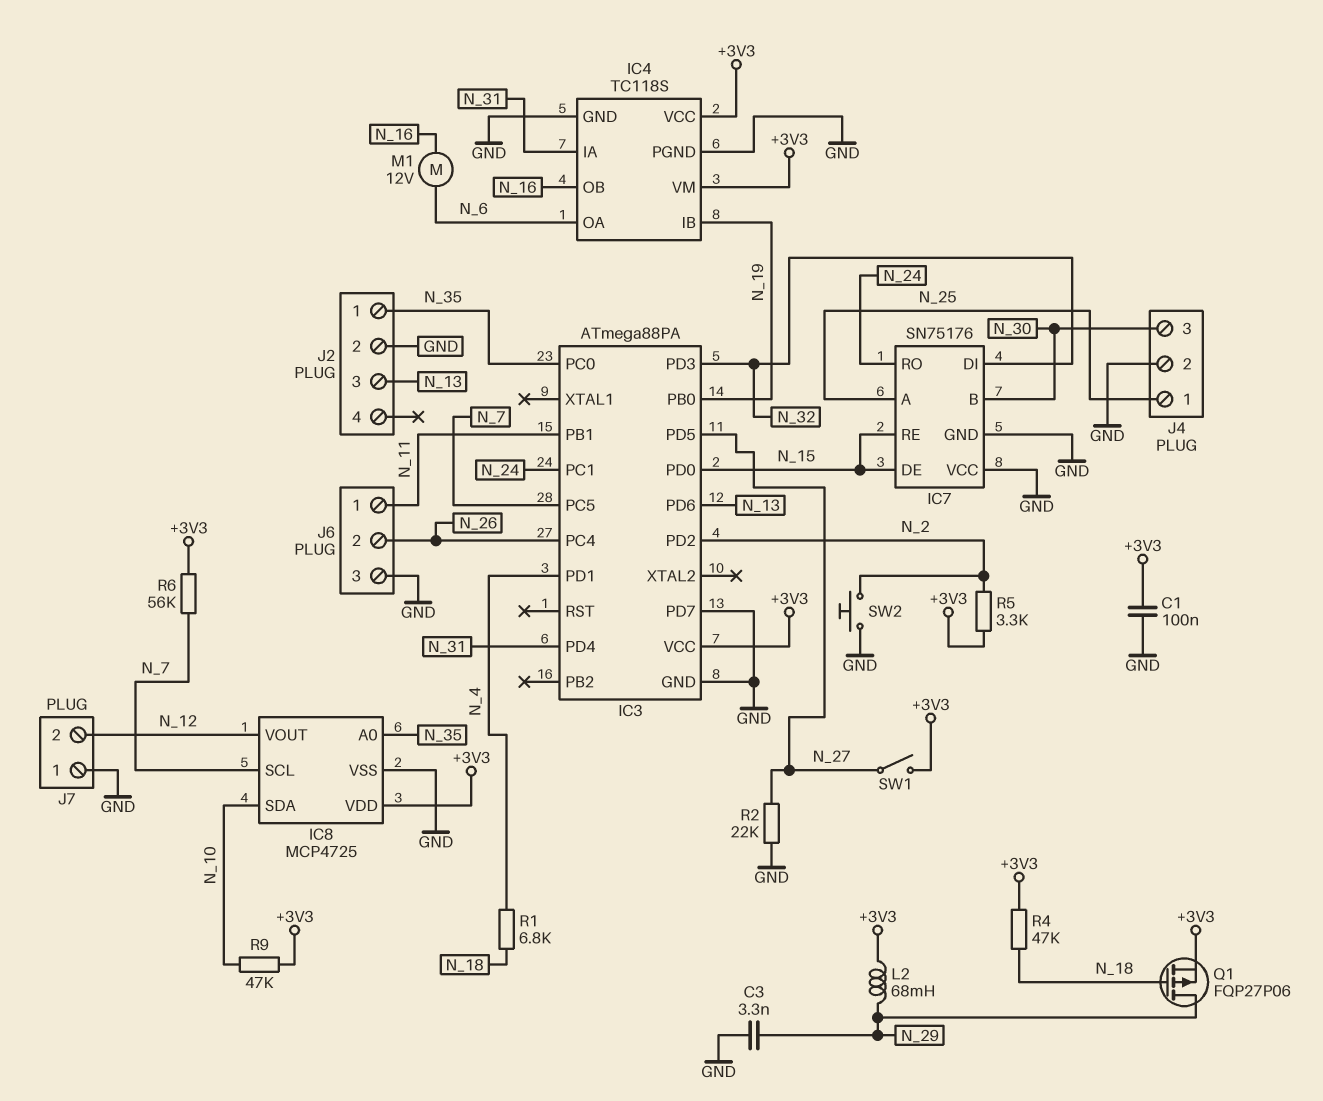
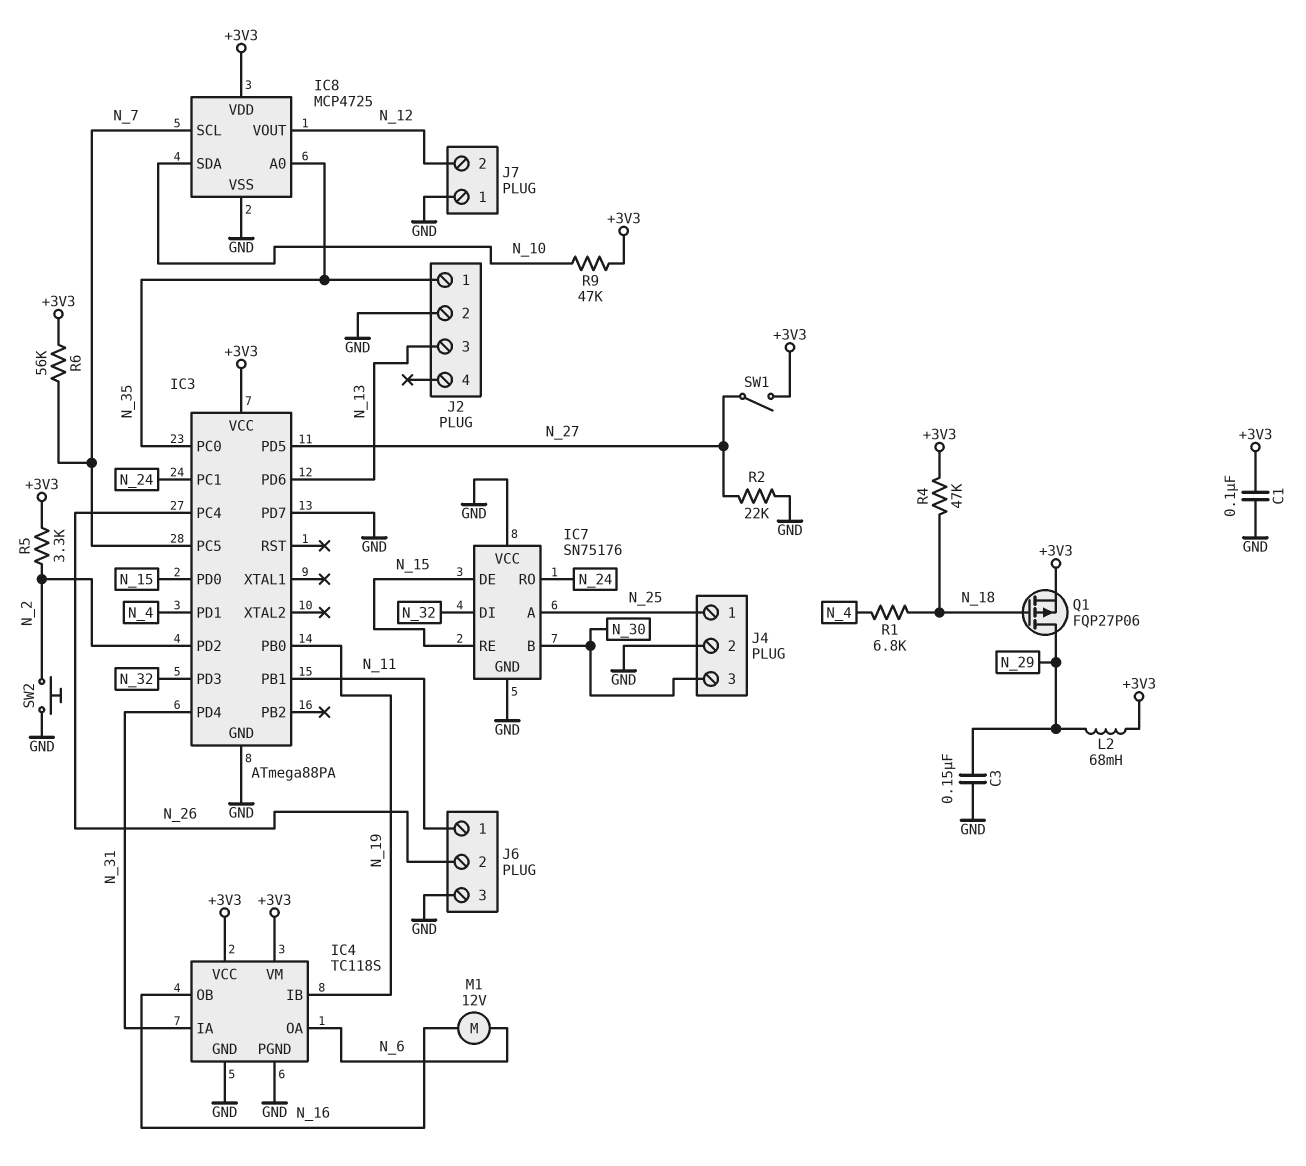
C3: 3.3nF (GND, N_29) -> 150nF (GND, N_29)

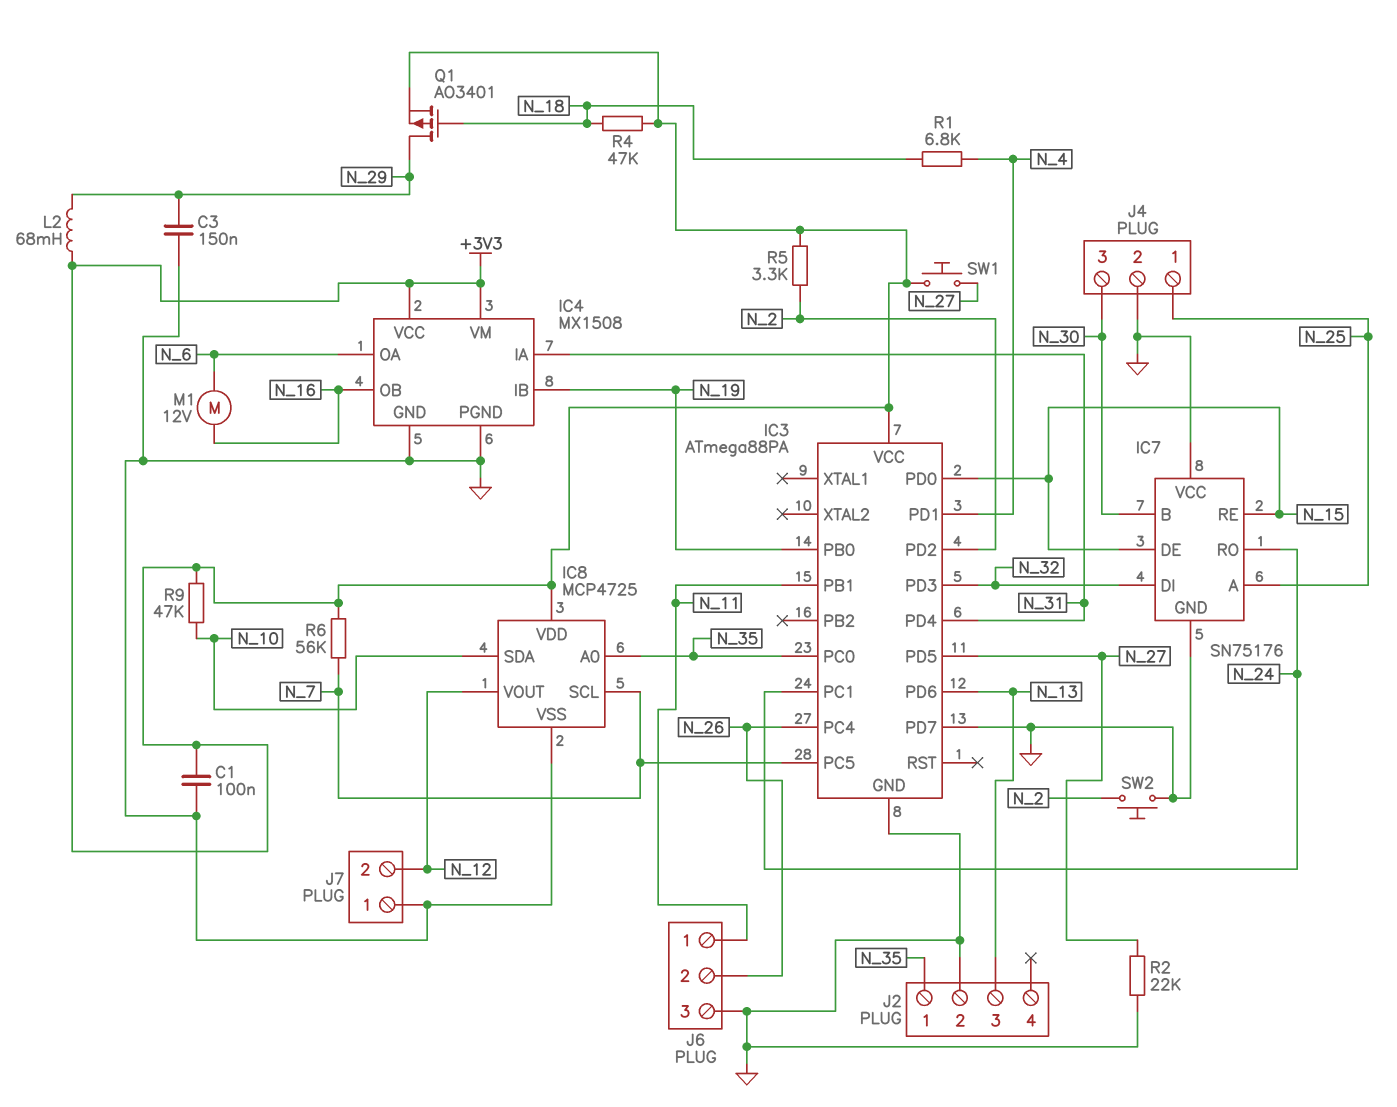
IC4: TC118S -> MX1508
Q1: PMOS FQP27P06 (G N_18, D N_29, S +3V3) -> PMOS AO3401 (G N_18, D N_29, S +3V3)
SW1: switch (+3V3, N_27) -> button (+3V3, N_27)

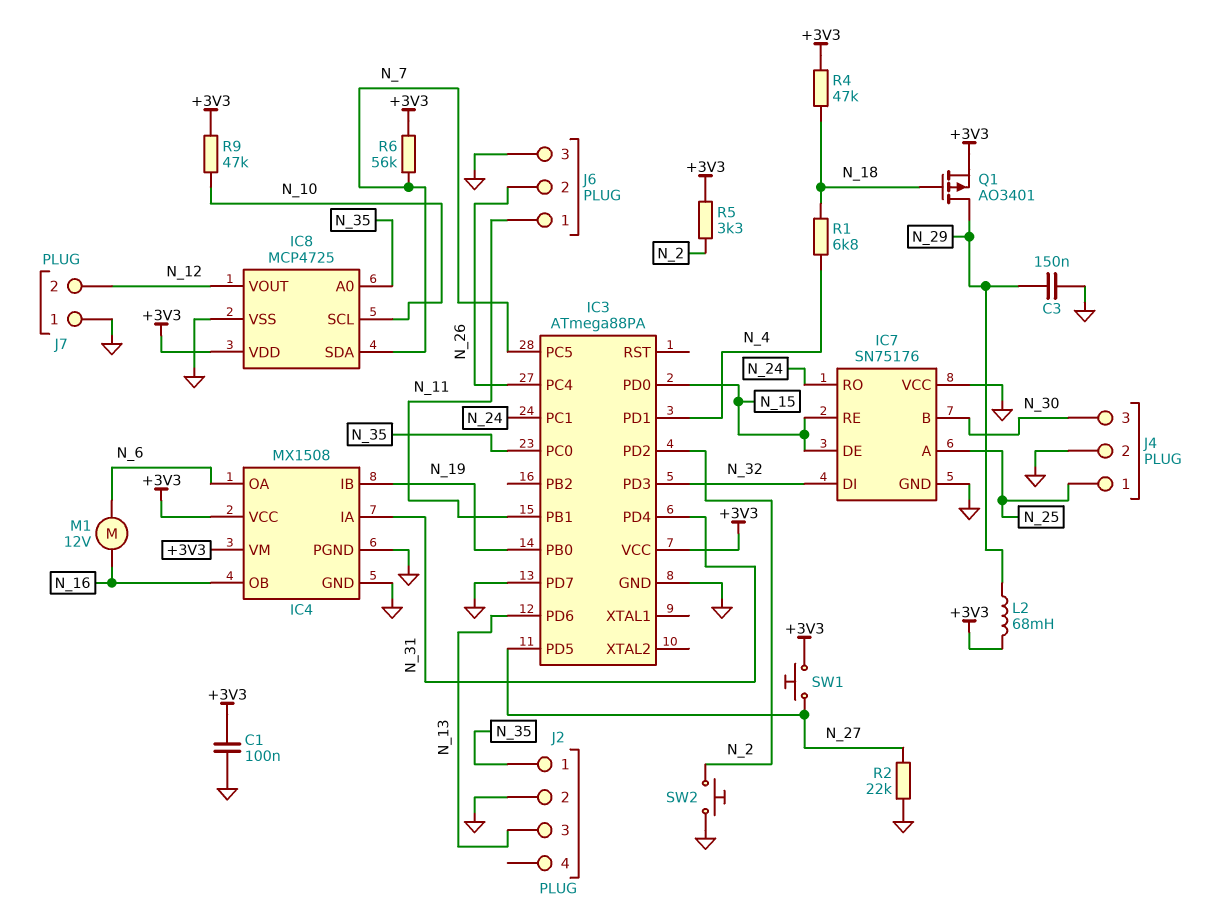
IC8 pin SCL: N_7 -> N_10
IC8 pin SDA: N_10 -> N_7

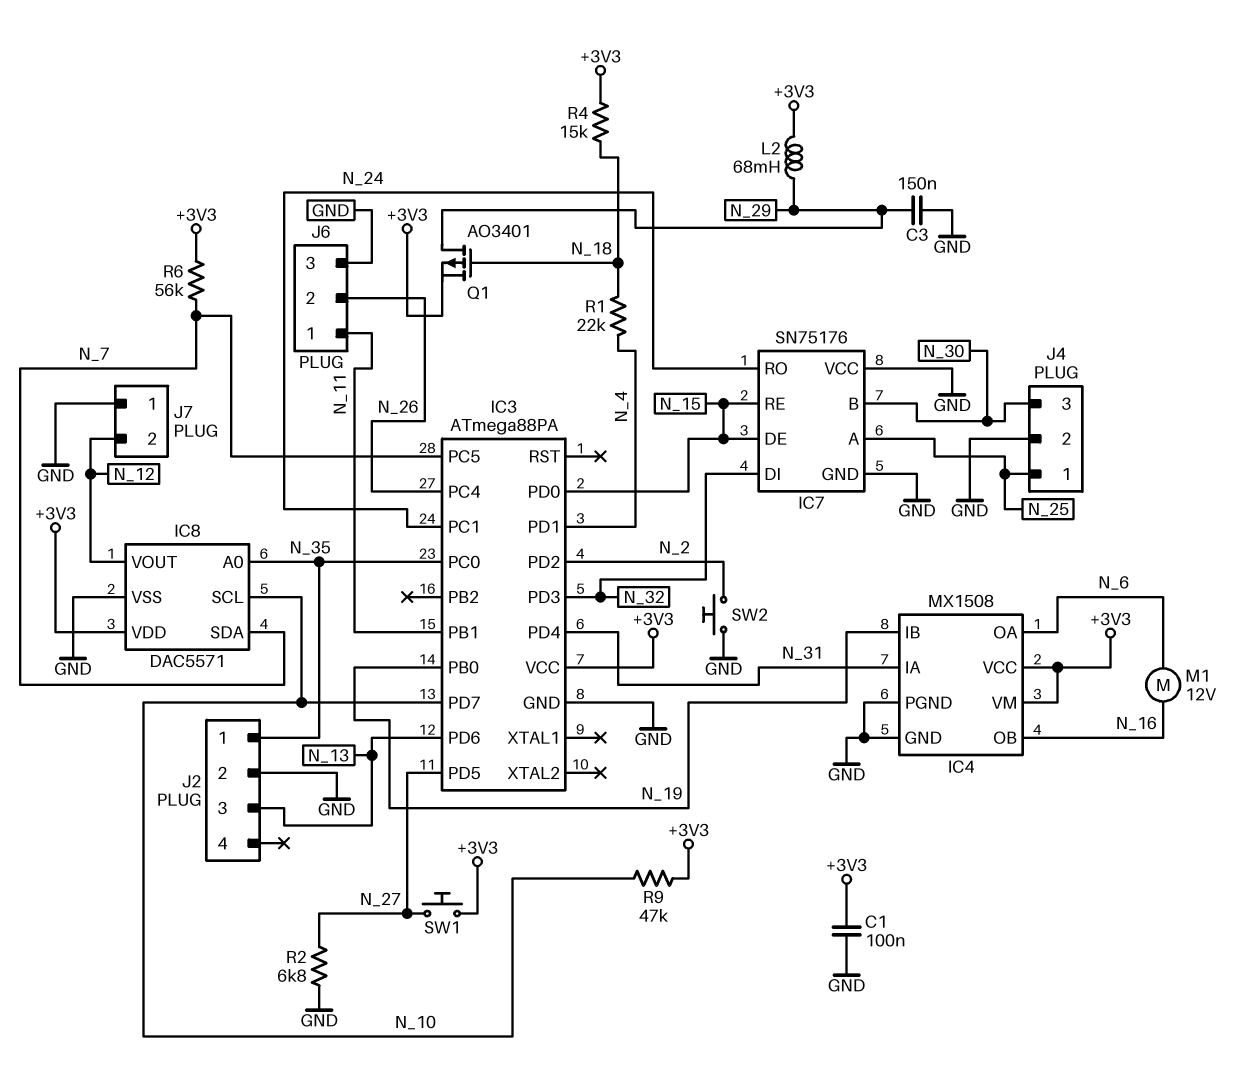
IC3 pin PD7: GND -> N_10
IC8: MCP4725 -> DAC5571
R1: 6.8k (N_4, N_18) -> 22k (N_4, N_18)
R2: 22k (GND, N_27) -> 6.8k (GND, N_27)
R4: 47k (+3V3, N_18) -> 15k (+3V3, N_18)
R5: 3.3k (+3V3, N_2) -> none

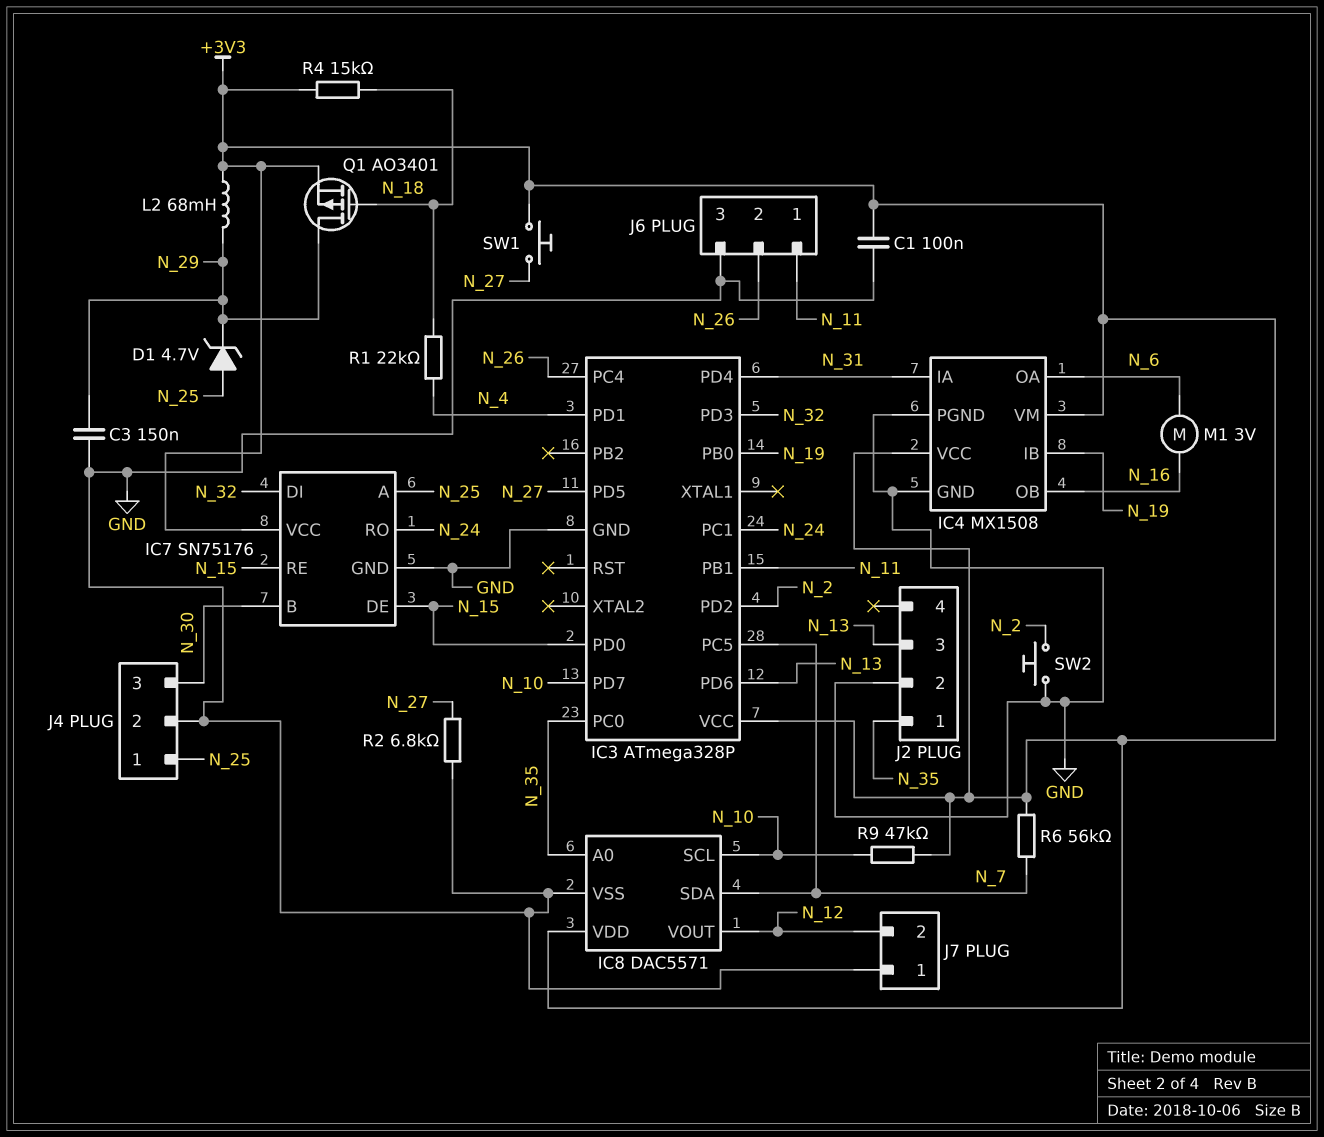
D1: none -> zener 4.7V (A N_25, K N_29)
IC3: ATmega88PA -> ATmega328P
IC7 pin VCC: GND -> +3V3
M1: motor 12V (N_6, N_16) -> motor 3V (N_6, N_16)

